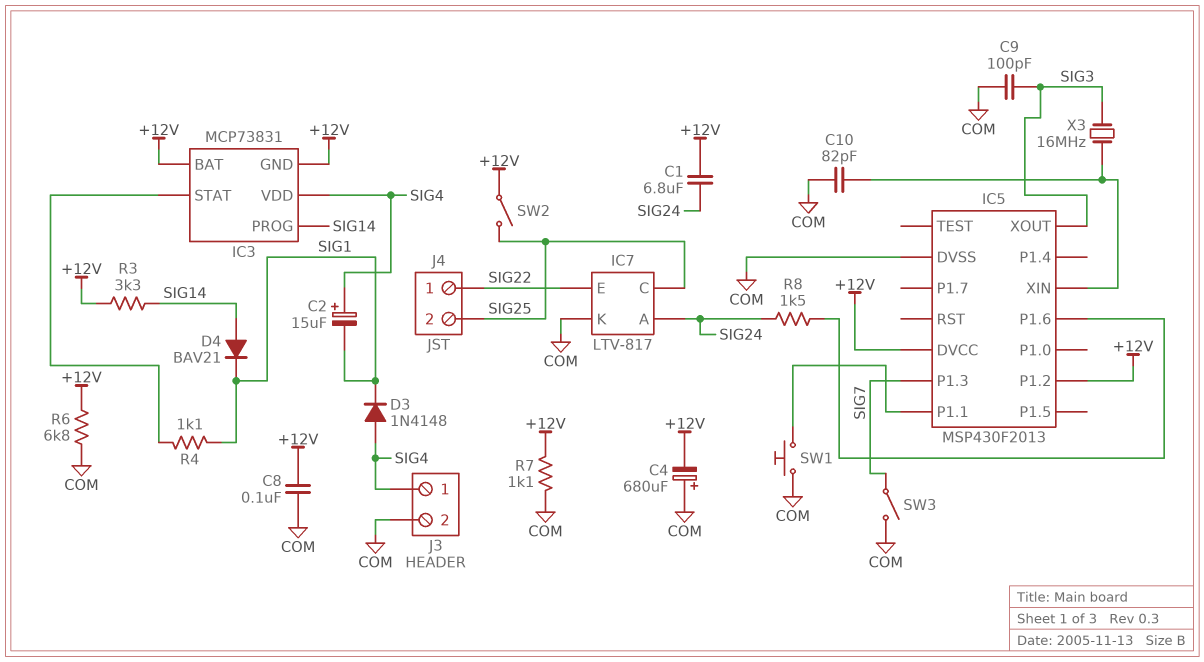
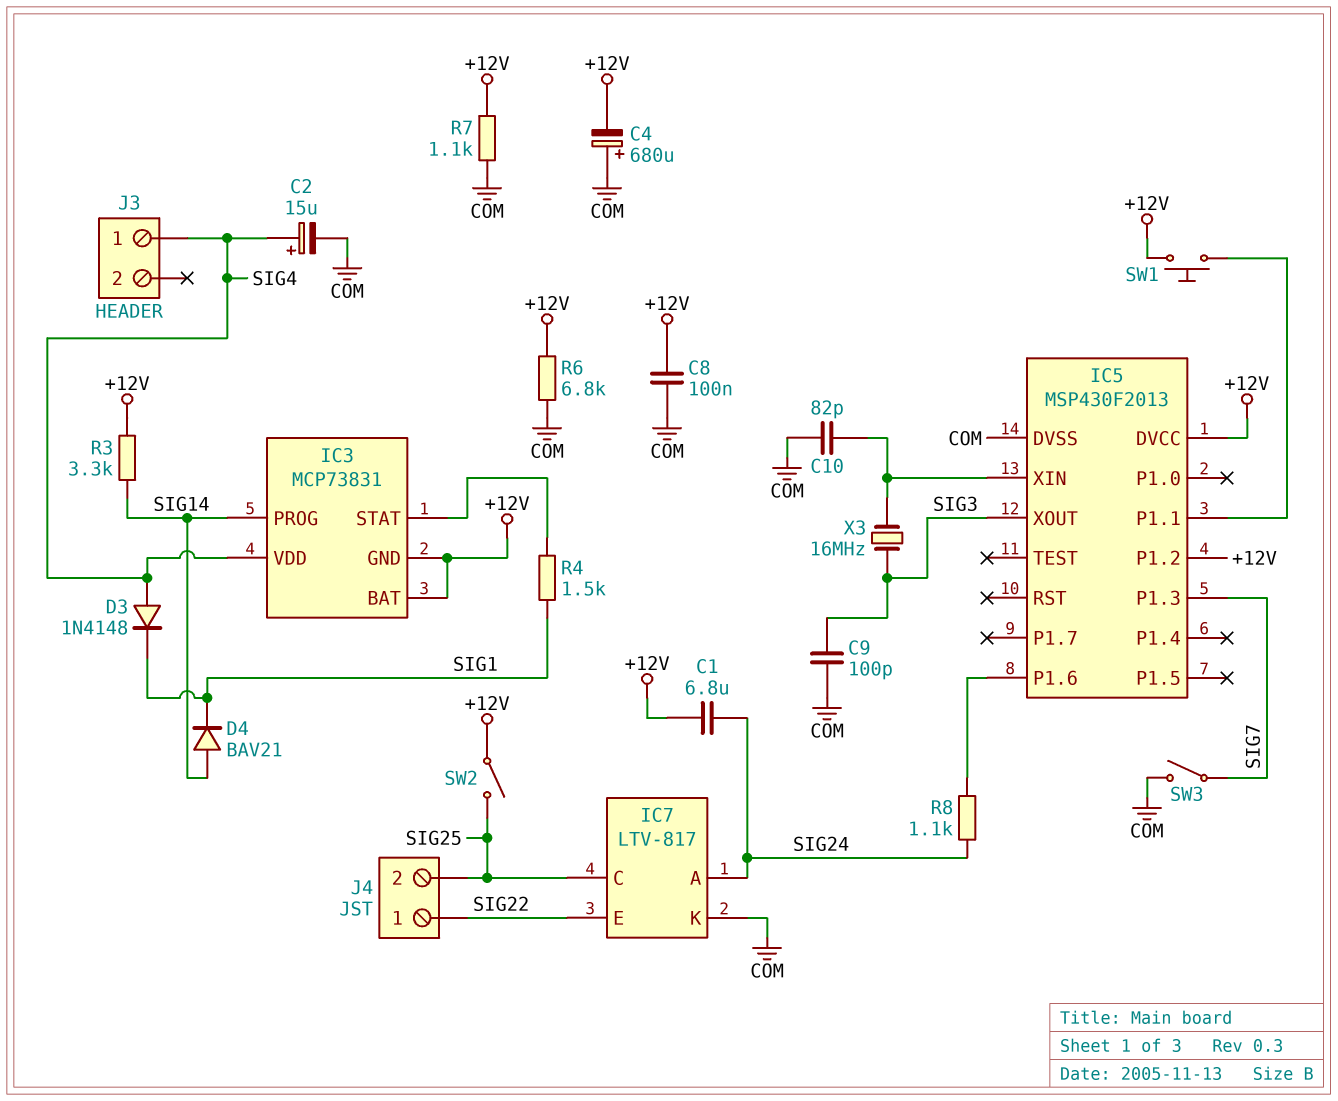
C2: 15uF (plus SIG4, minus SIG1) -> 15uF (plus SIG4, minus COM)
J3 pin 2: COM -> none
R4: 1.1k (IC3/STAT, SIG1) -> 1.5k (IC3/STAT, SIG1)
R8: 1.5k (IC5/P1.6, SIG24) -> 1.1k (IC5/P1.6, SIG24)
SW1: button (COM, IC5/P1.1) -> button (+12V, IC5/P1.1)

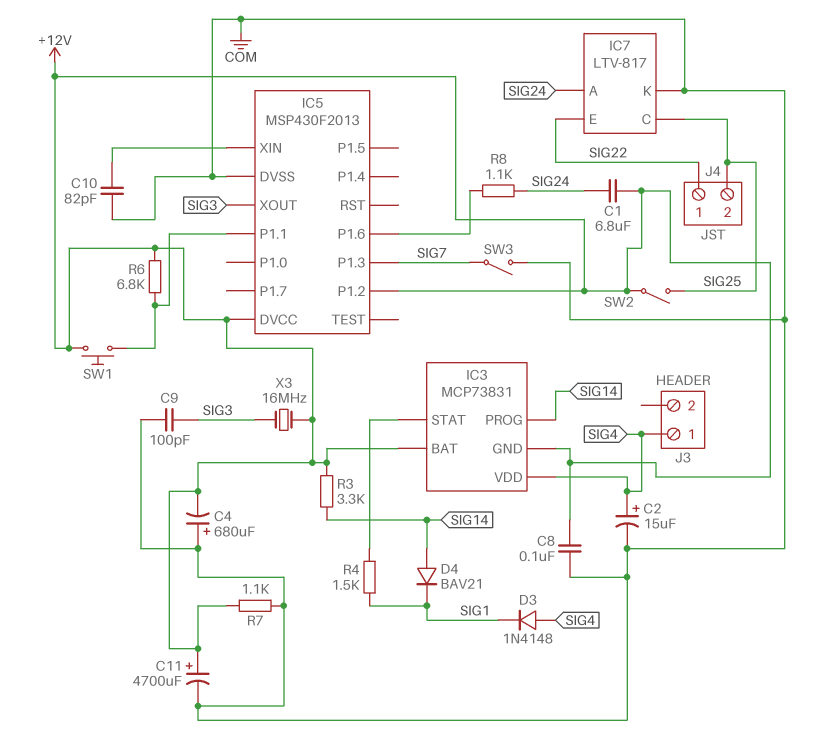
C11: none -> 4700uF (plus +12V, minus COM)
R6: 6.8k (+12V, COM) -> 6.8k (+12V, IC5/P1.1)
X3: 16MHz (IC5/XIN, SIG3) -> 16MHz (+12V, SIG3)

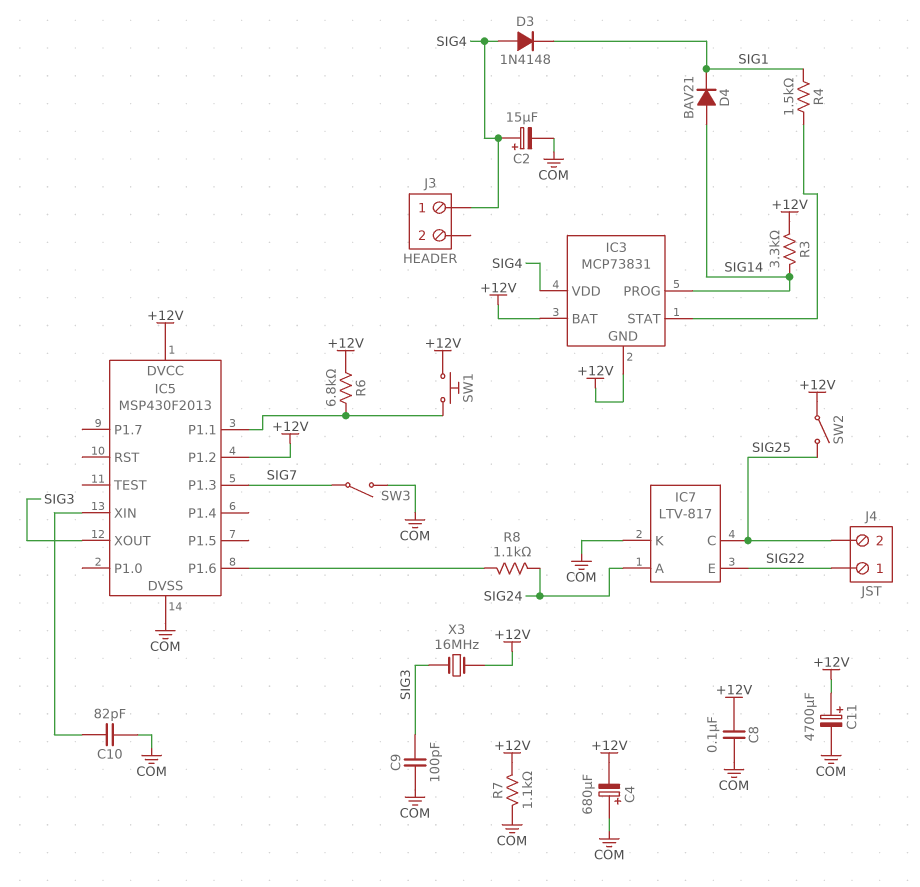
C1: 6.8uF (+12V, SIG24) -> none

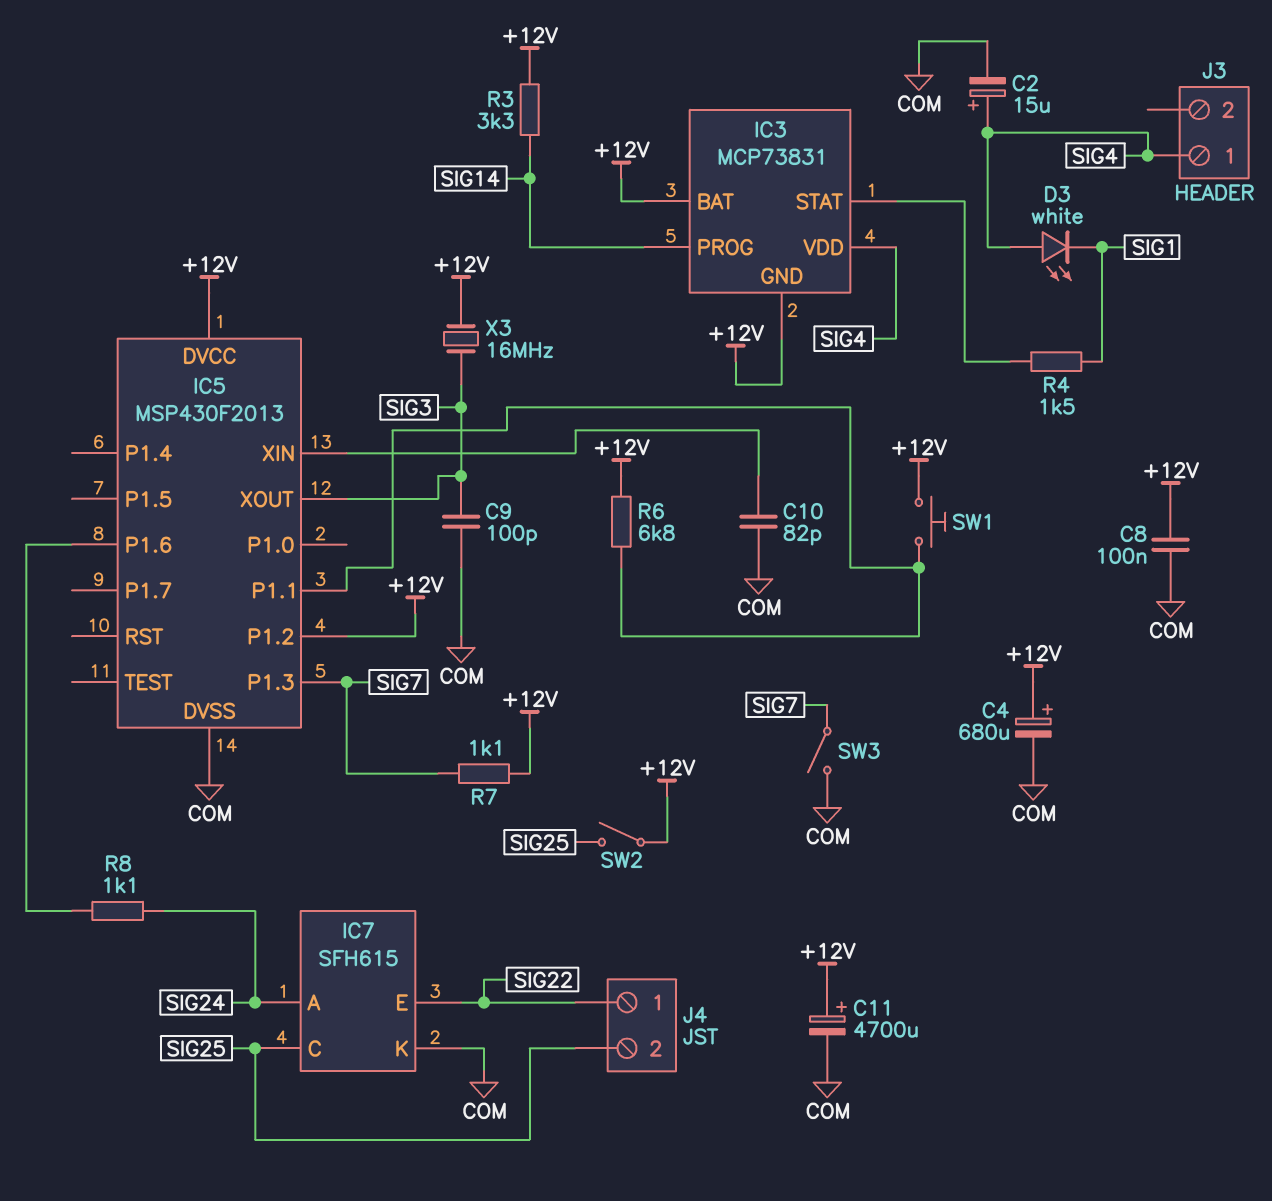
C4: 680uF (plus COM, minus +12V) -> 680uF (plus +12V, minus COM)
D3: diode 1N4148 (A SIG4, K SIG1) -> LED white (A SIG4, K SIG1)
D4: diode BAV21 (A SIG14, K SIG1) -> none
IC7: LTV-817 -> SFH615
R7: 1.1k (+12V, COM) -> 1.1k (+12V, SIG7)

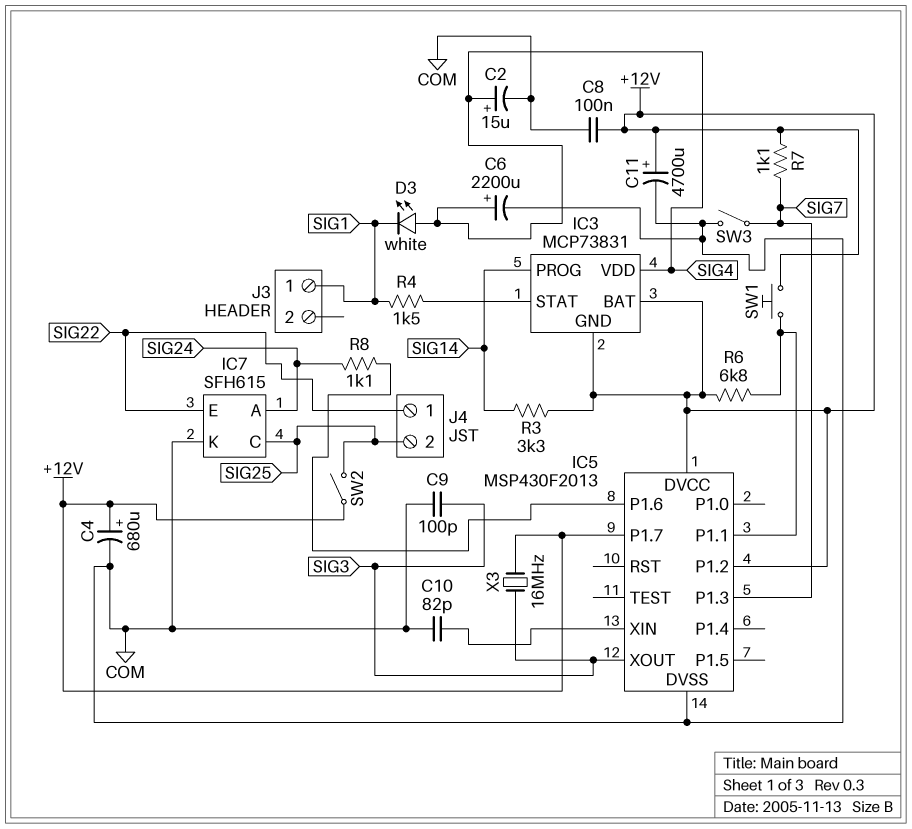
C6: none -> 2200uF (plus SIG4, minus COM)
IC5 pin P1.7: none -> +12V
J3 pin 1: SIG4 -> SIG1

